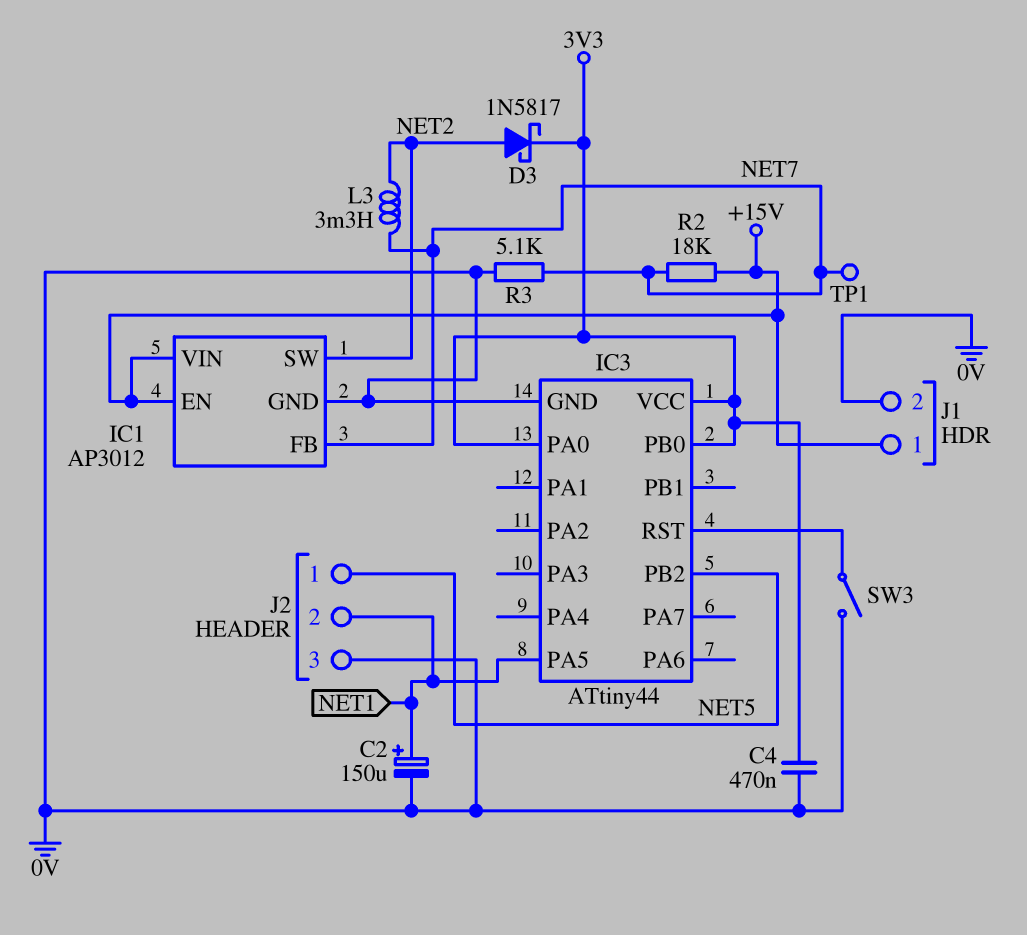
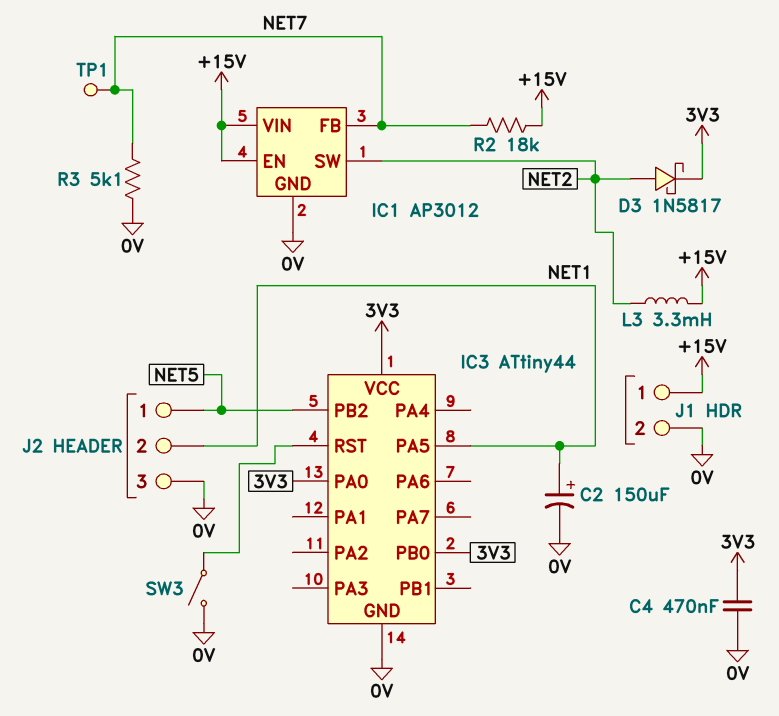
L3: 3.3mH (NET2, NET7) -> 3.3mH (+15V, NET2)

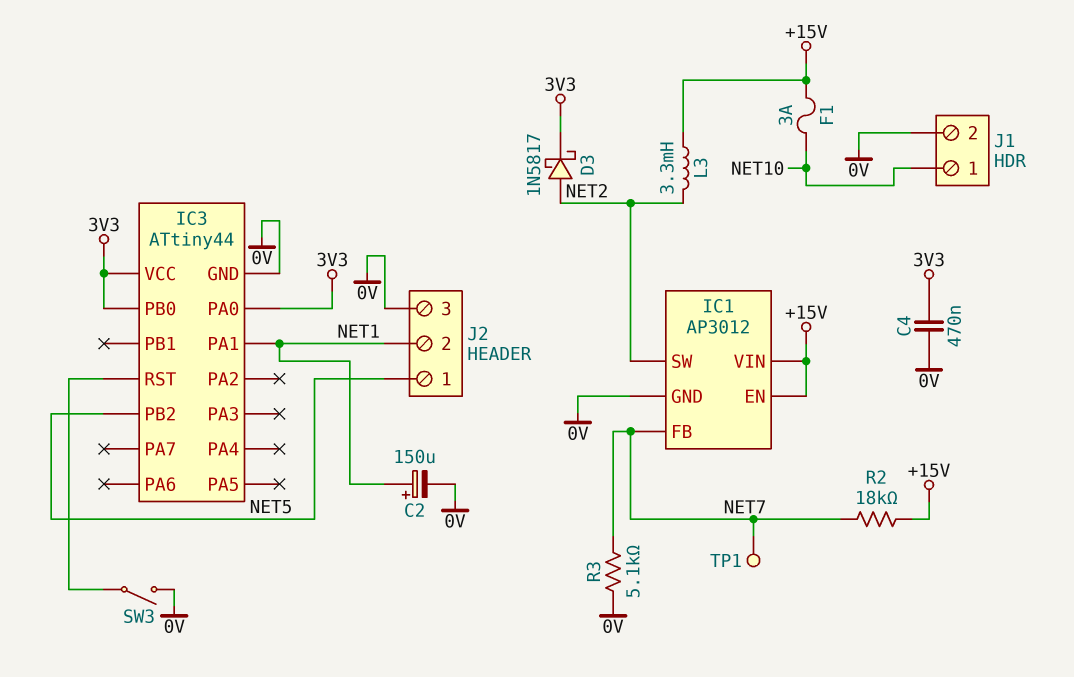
F1: none -> 3A (+15V, NET10)
IC3 pin PA1: none -> NET1
IC3 pin PA5: NET1 -> none
J1 pin 1: +15V -> NET10

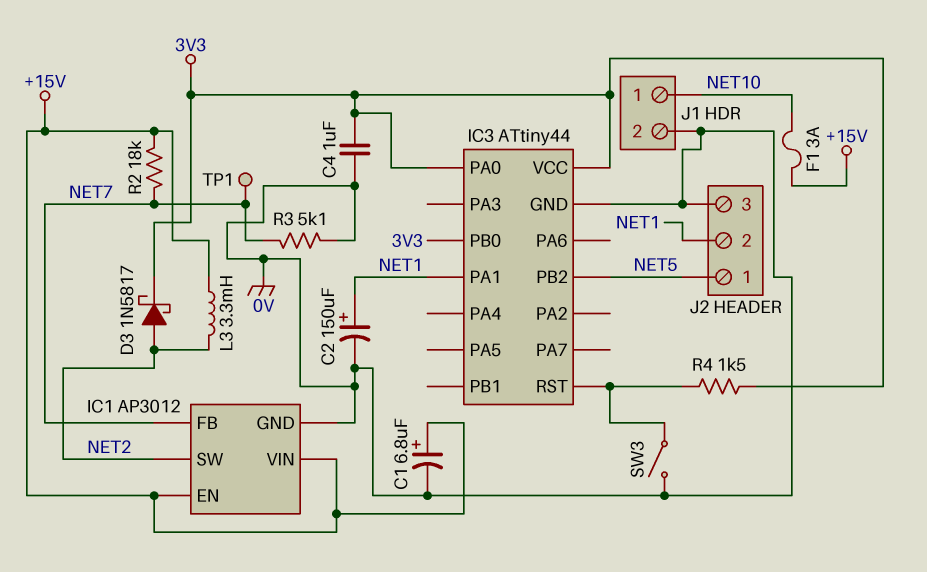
C1: none -> 6.8uF (plus +15V, minus 0V)
C4: 470nF (0V, 3V3) -> 1uF (0V, 3V3)
R4: none -> 1.5k (3V3, IC3/RST)

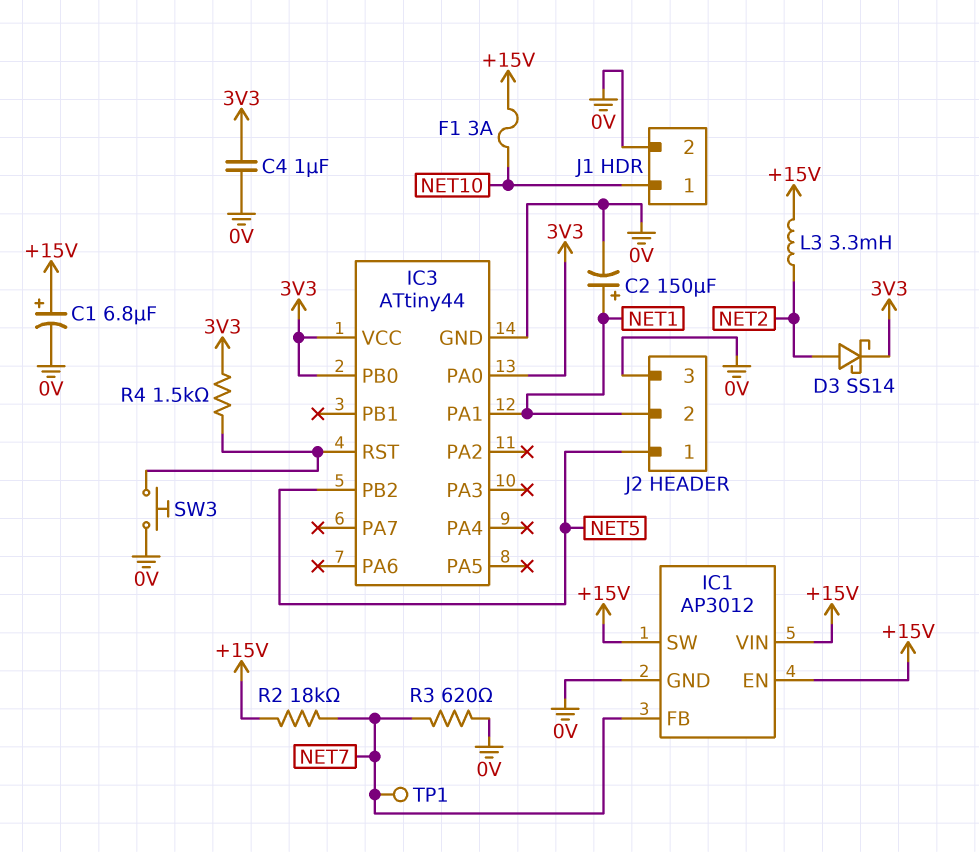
D3: schottky 1N5817 (A NET2, K 3V3) -> schottky SS14 (A NET2, K 3V3)
IC1 pin SW: NET2 -> +15V
R3: 5.1k (0V, NET7) -> 620 (0V, NET7)
SW3: switch (0V, IC3/RST) -> button (0V, IC3/RST)

